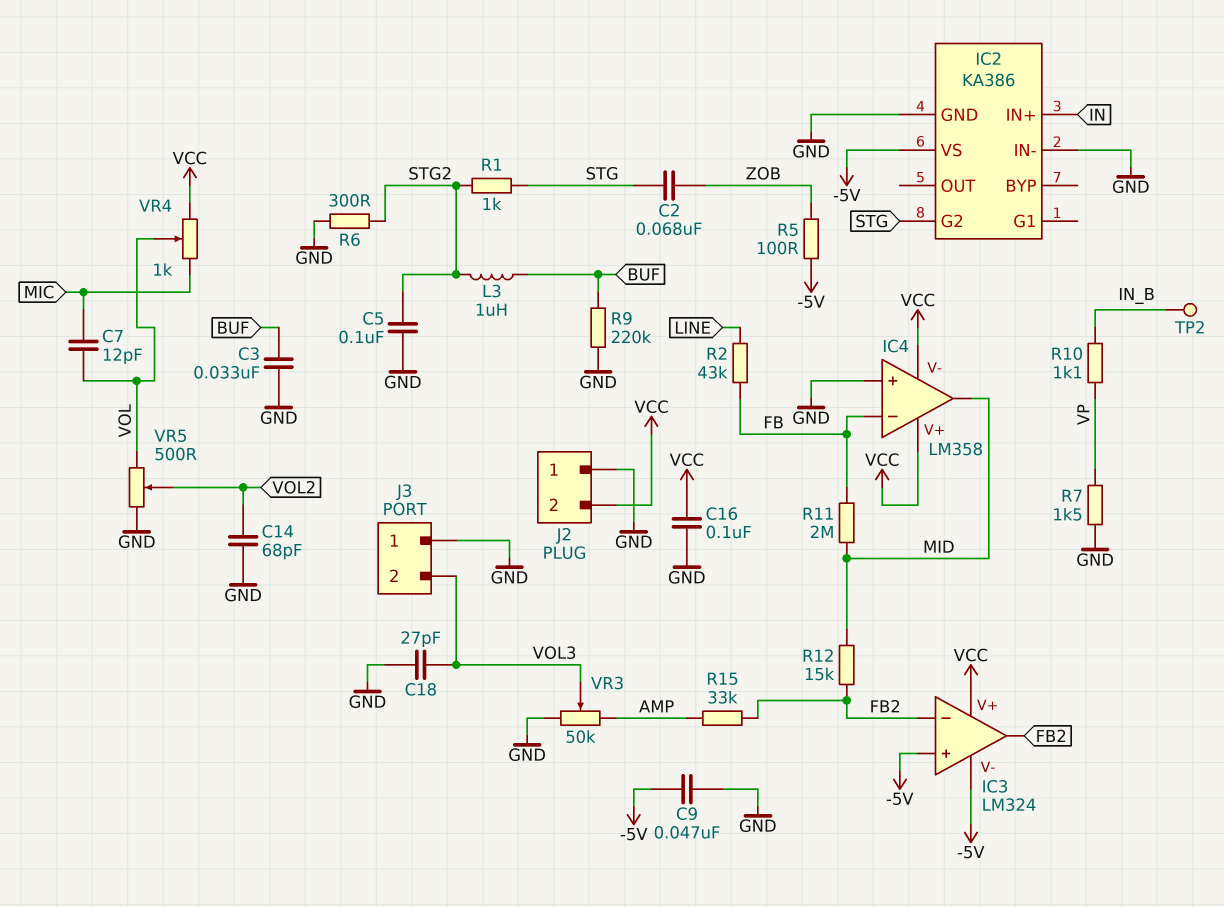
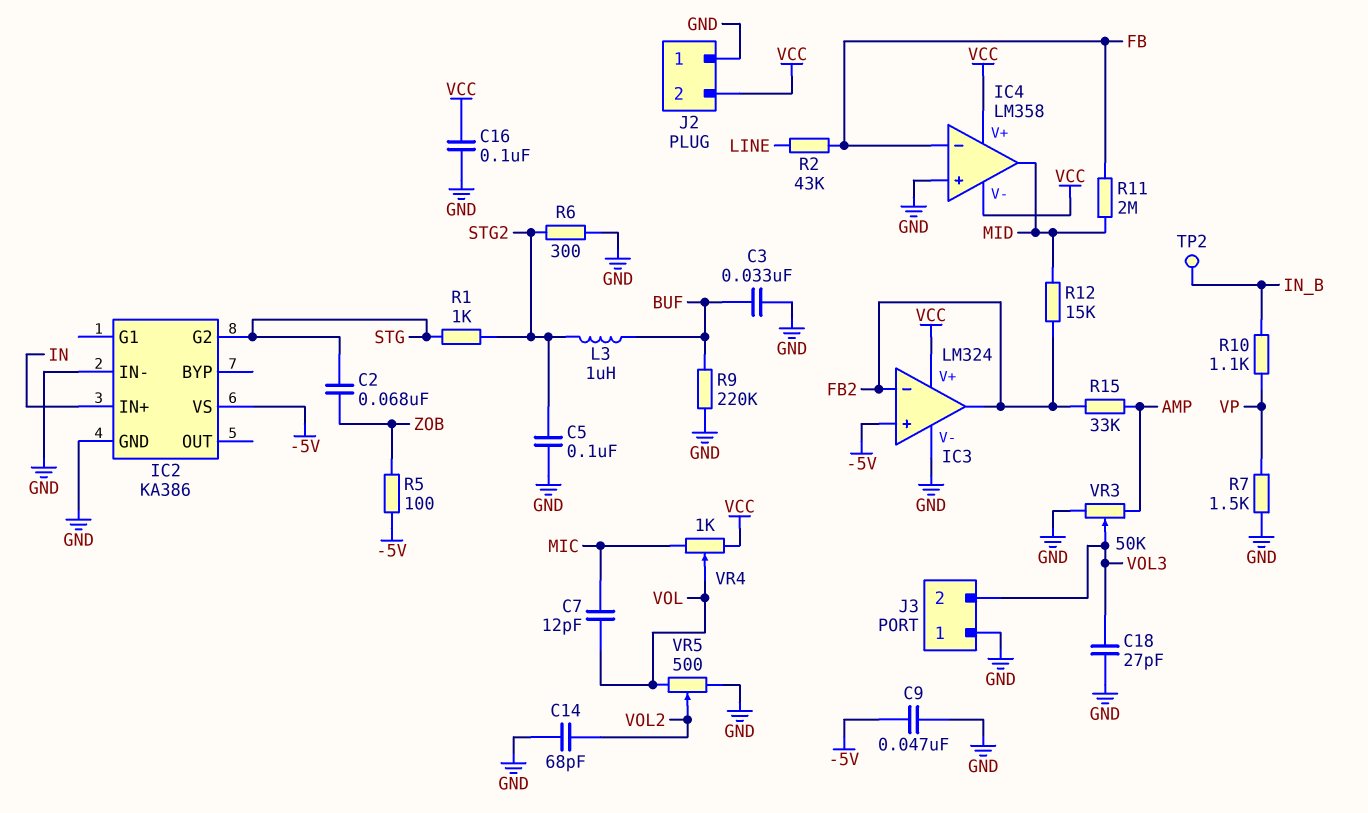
IC3 pin V-: -5V -> GND

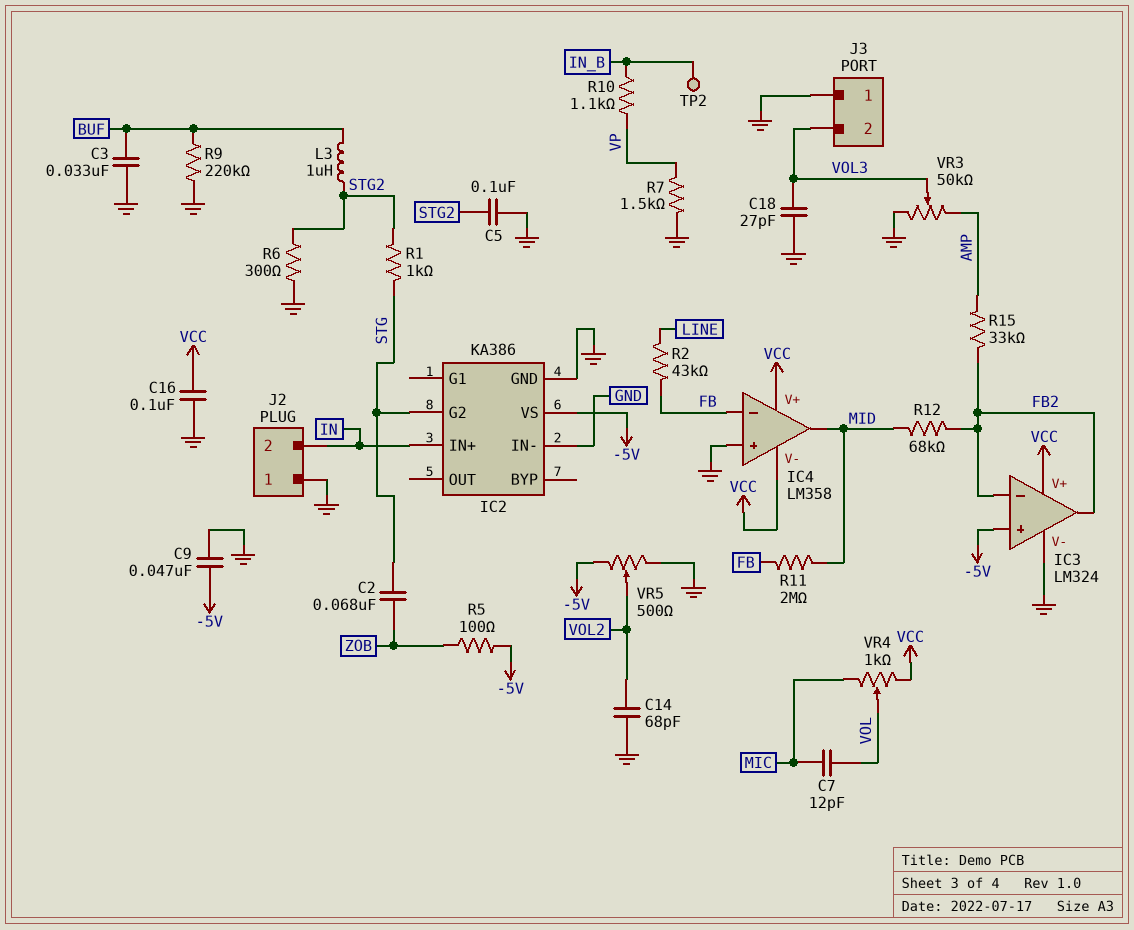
J2 pin 2: VCC -> IN
R12: 15k (FB2, MID) -> 68k (FB2, MID)
VR5: 500 (GND, VOL, wiper VOL2) -> 500 (-5V, GND, wiper VOL2)

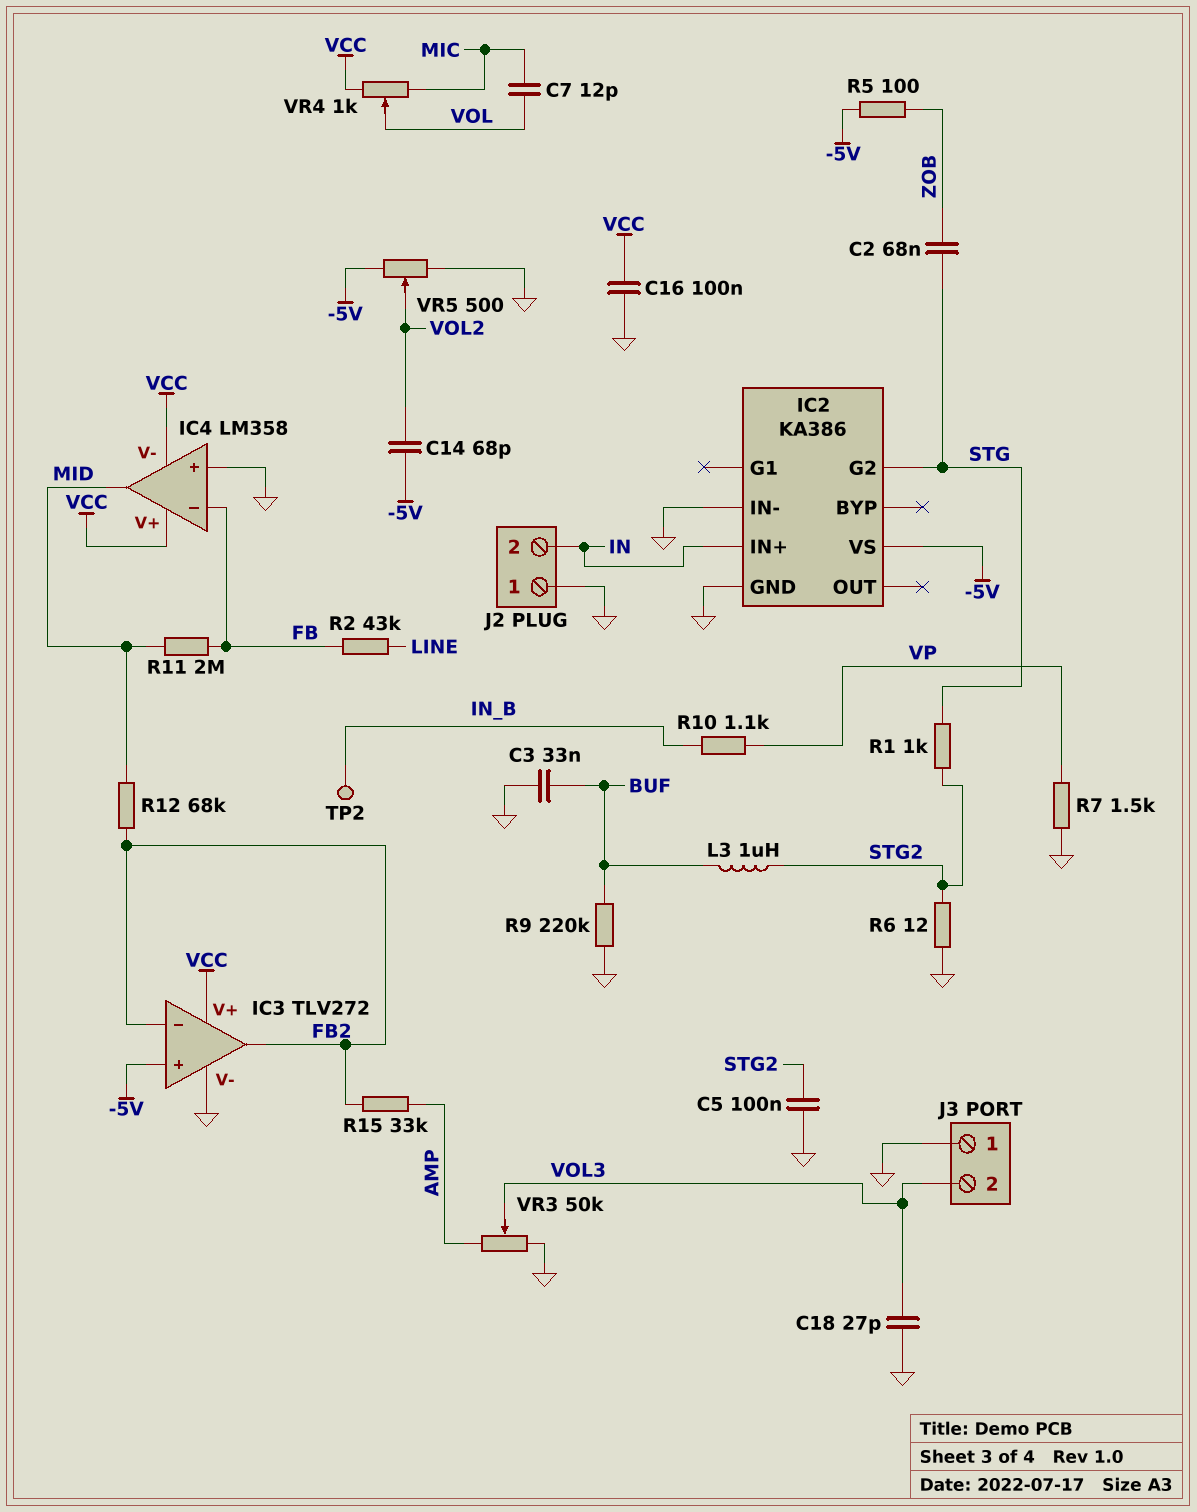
C9: 47nF (-5V, GND) -> none
C14: 68pF (GND, VOL2) -> 68pF (-5V, VOL2)
IC3: LM324 -> TLV272
R6: 300 (GND, STG2) -> 12 (GND, STG2)

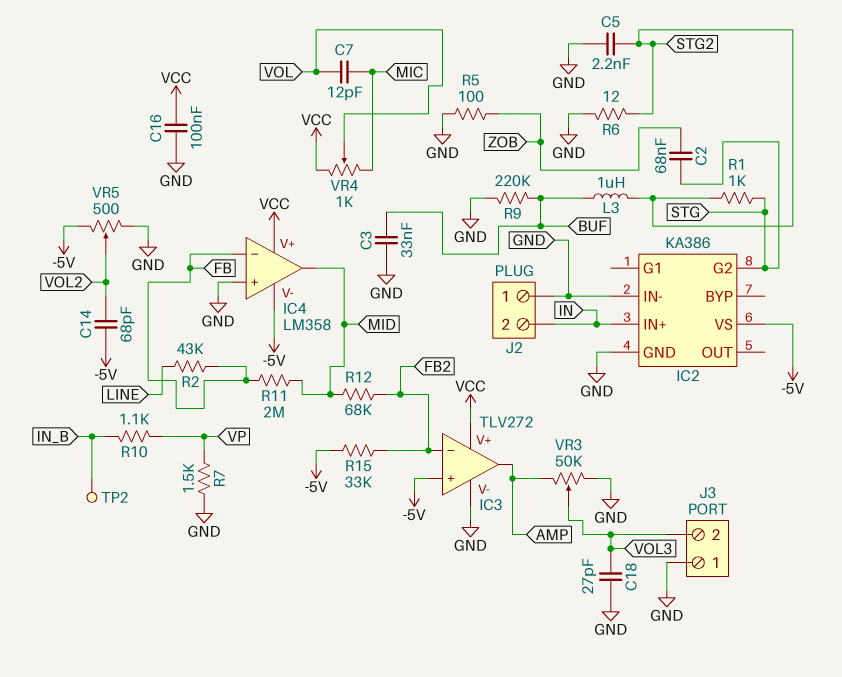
C5: 100nF (GND, STG2) -> 2.2nF (GND, STG2)
IC3 pin out: FB2 -> AMP
IC4 pin V-: VCC -> -5V
R5: 100 (-5V, ZOB) -> 100 (GND, ZOB)
R15: 33k (AMP, FB2) -> 33k (-5V, FB2)

